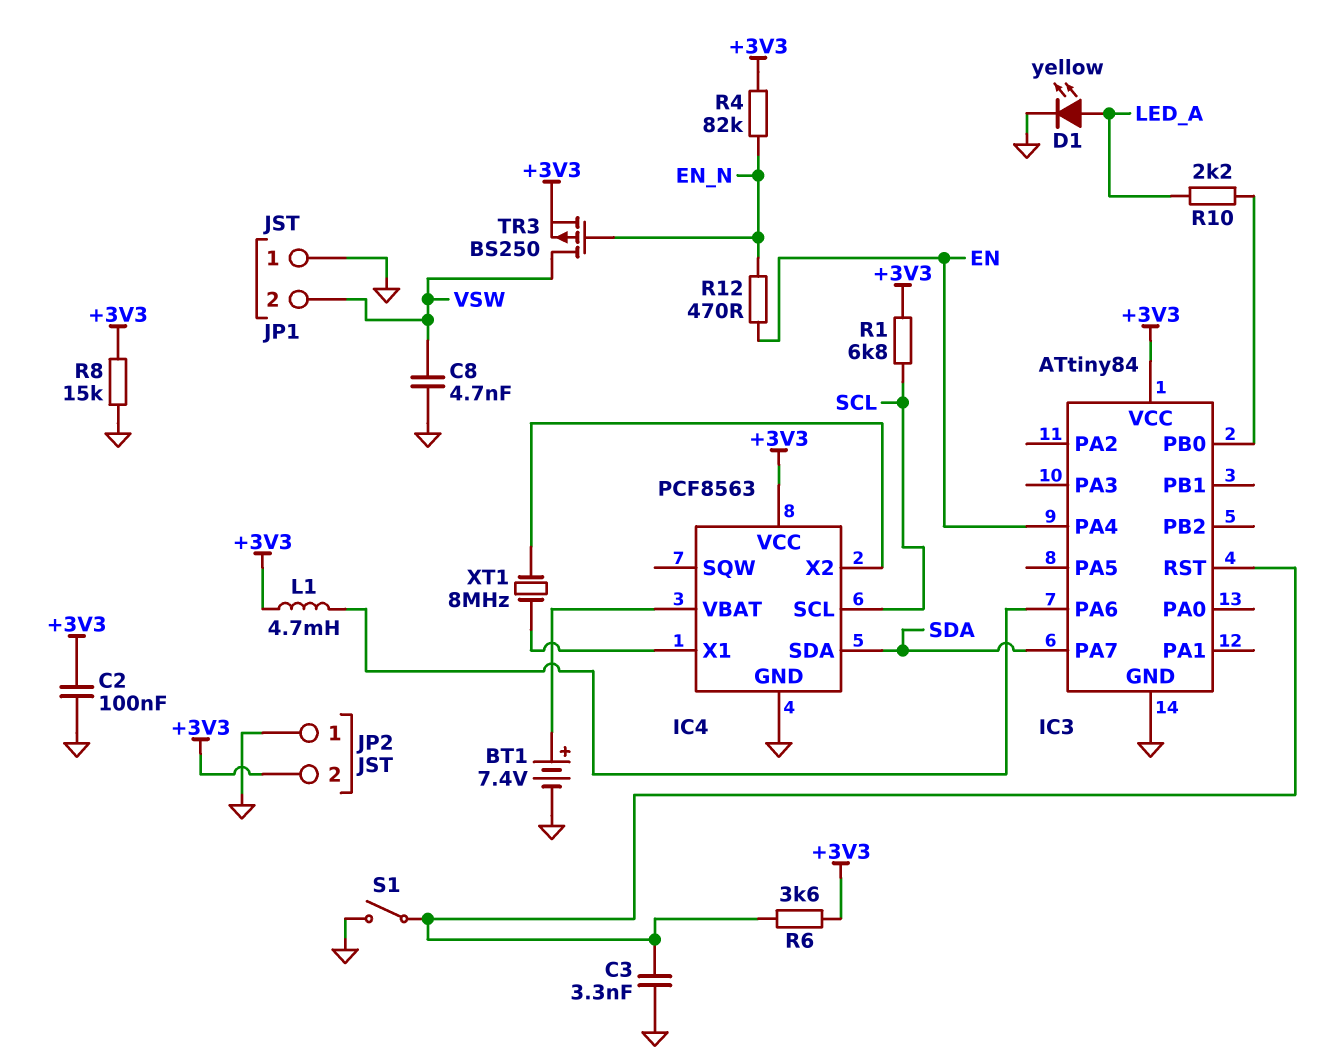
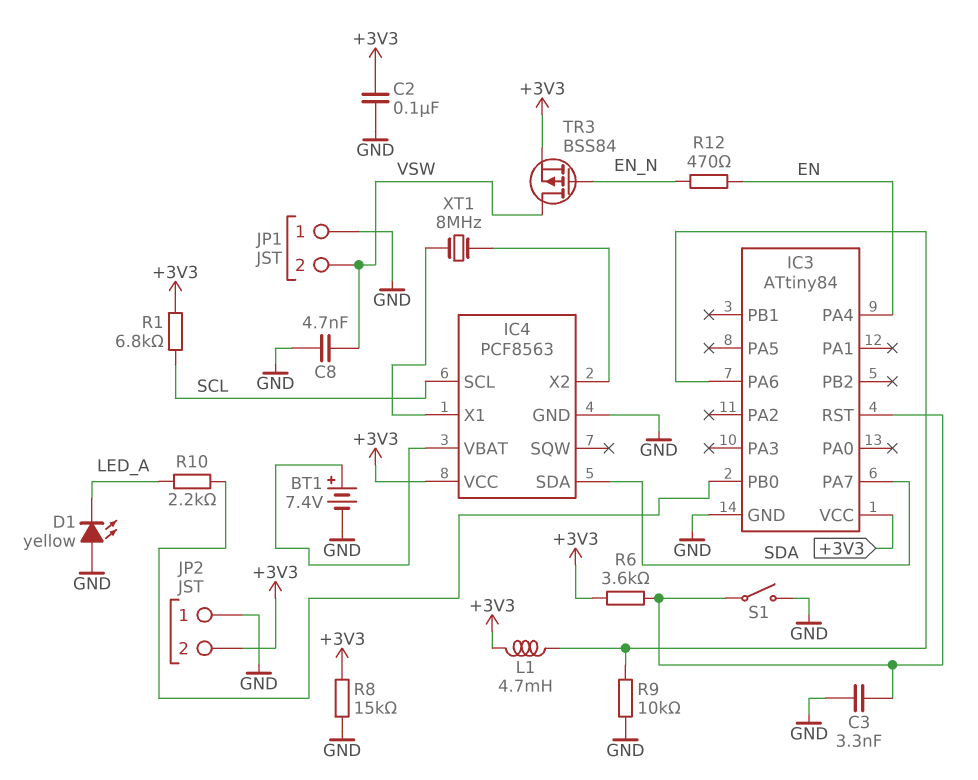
D1: LED yellow (A LED_A, K GND) -> LED yellow (A GND, K LED_A)
R4: 82k (+3V3, EN_N) -> none
R9: none -> 10k (GND, IC3/PA6)
TR3: PMOS BS250 (G EN_N, D VSW, S +3V3) -> PMOS BSS84 (G EN_N, D VSW, S +3V3)

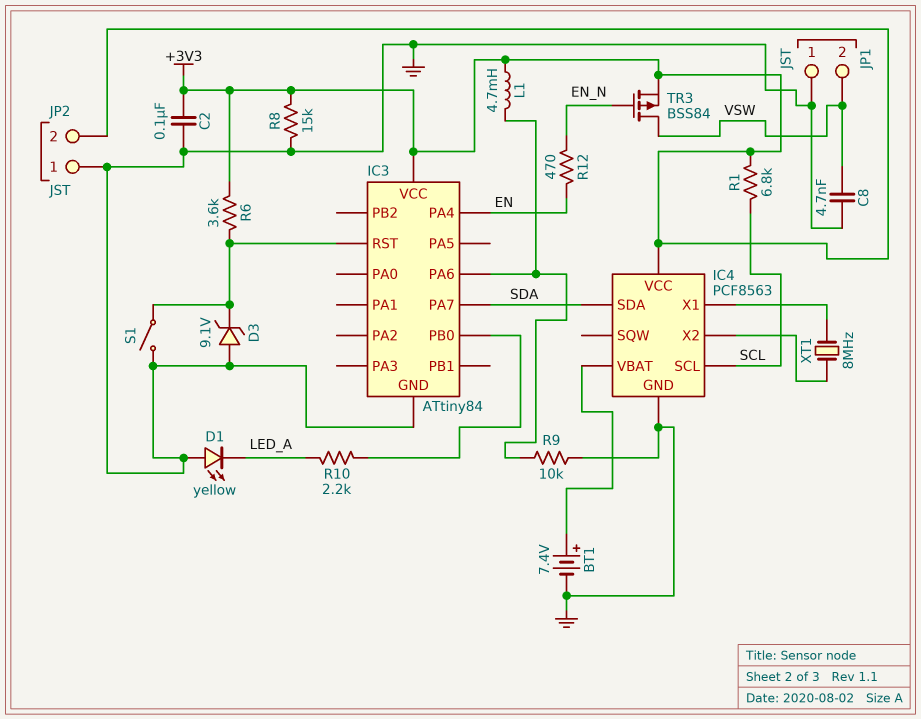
C3: 3.3nF (GND, IC3/RST) -> none
D3: none -> zener 9.1V (A GND, K IC3/RST)

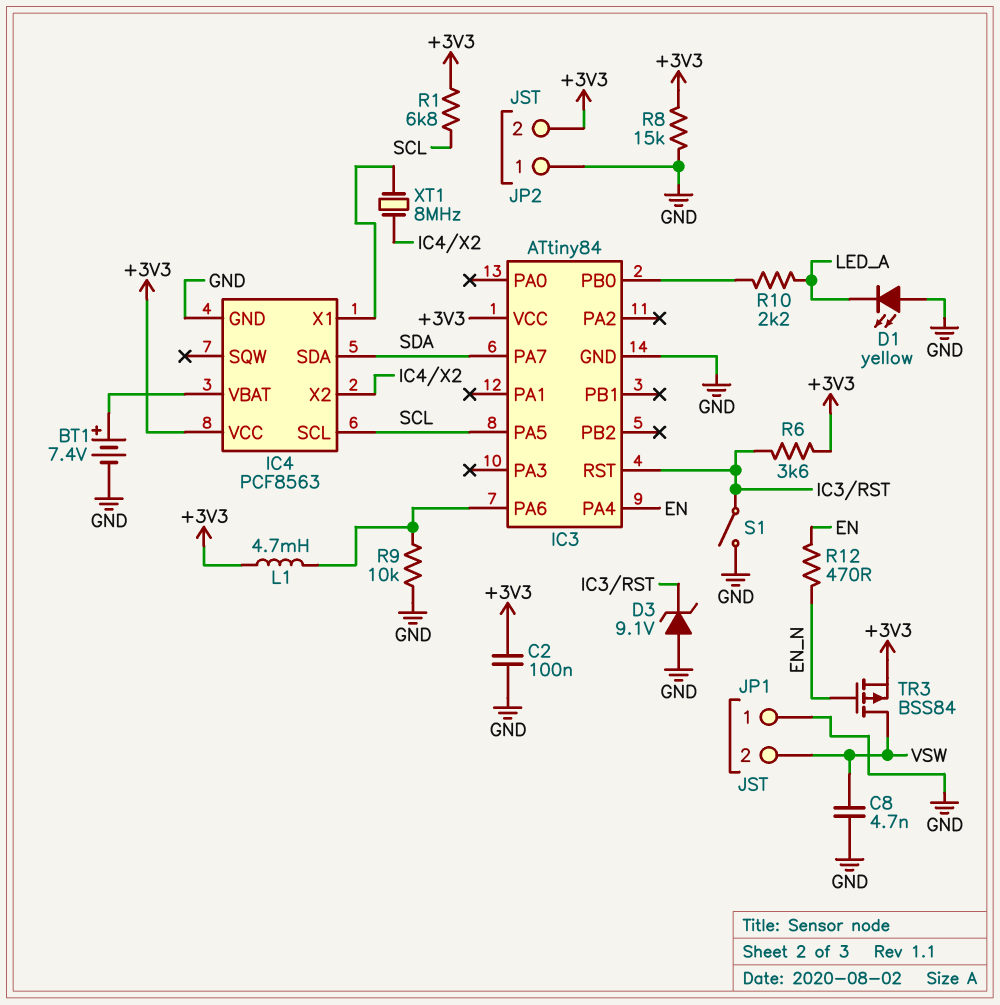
IC3 pin PA5: none -> SCL

